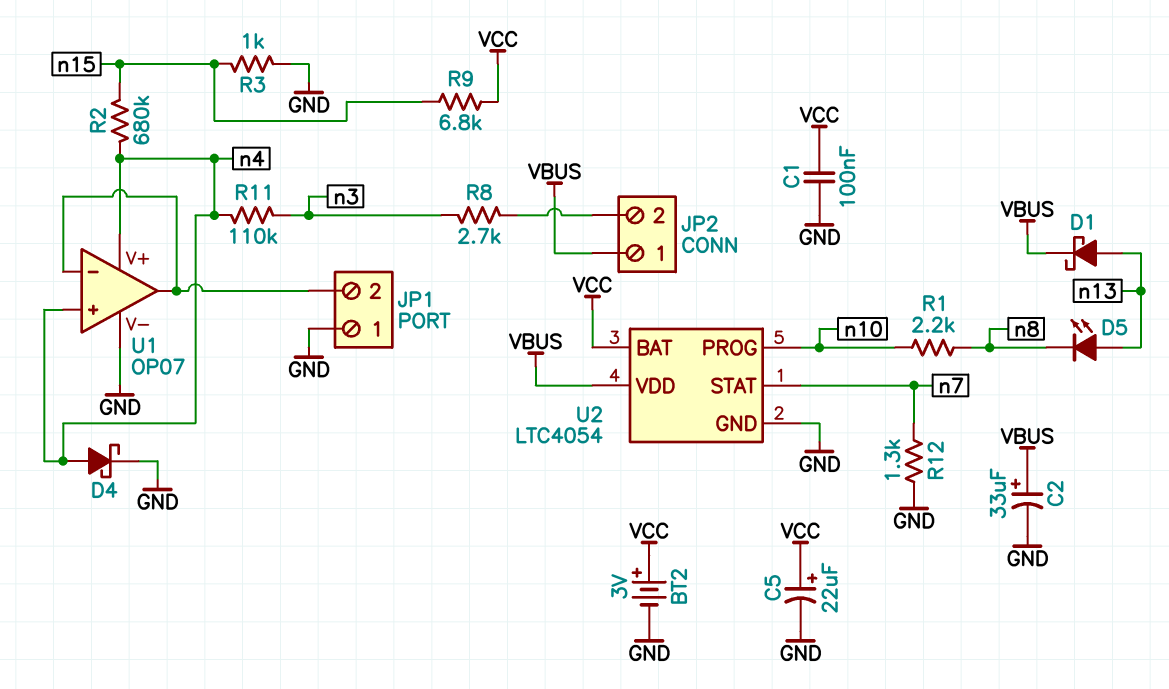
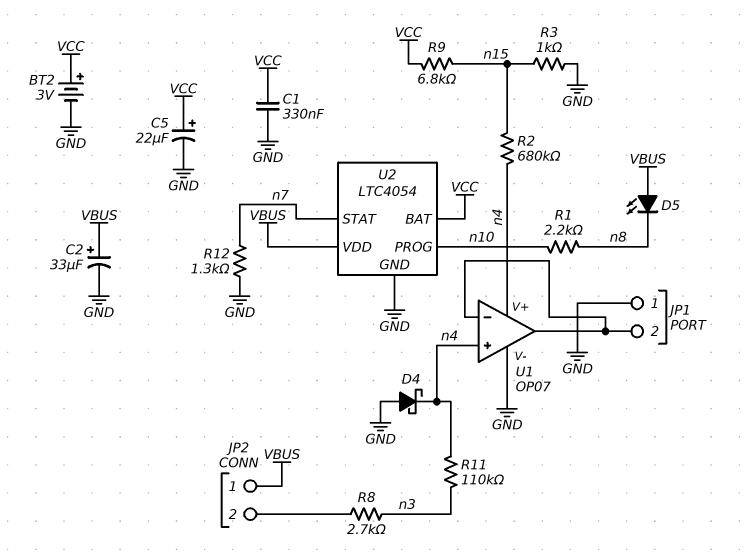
C1: 100nF (GND, VCC) -> 330nF (GND, VCC)
D1: schottky (A n13, K VBUS) -> none
D4: schottky (A n4, K GND) -> schottky (A GND, K n4)
D5: LED (A n13, K n8) -> LED (A VBUS, K n8)

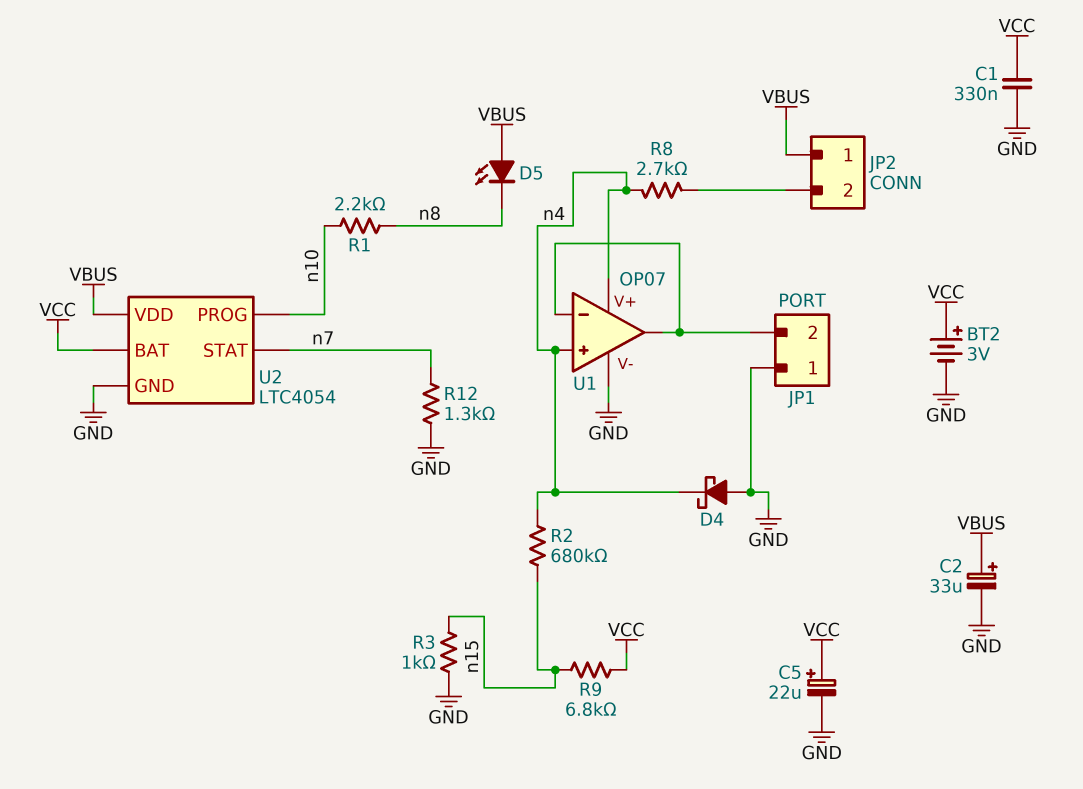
R8: 2.7k (JP2/2, n3) -> 2.7k (JP2/2, n4)
R11: 110k (n3, n4) -> none

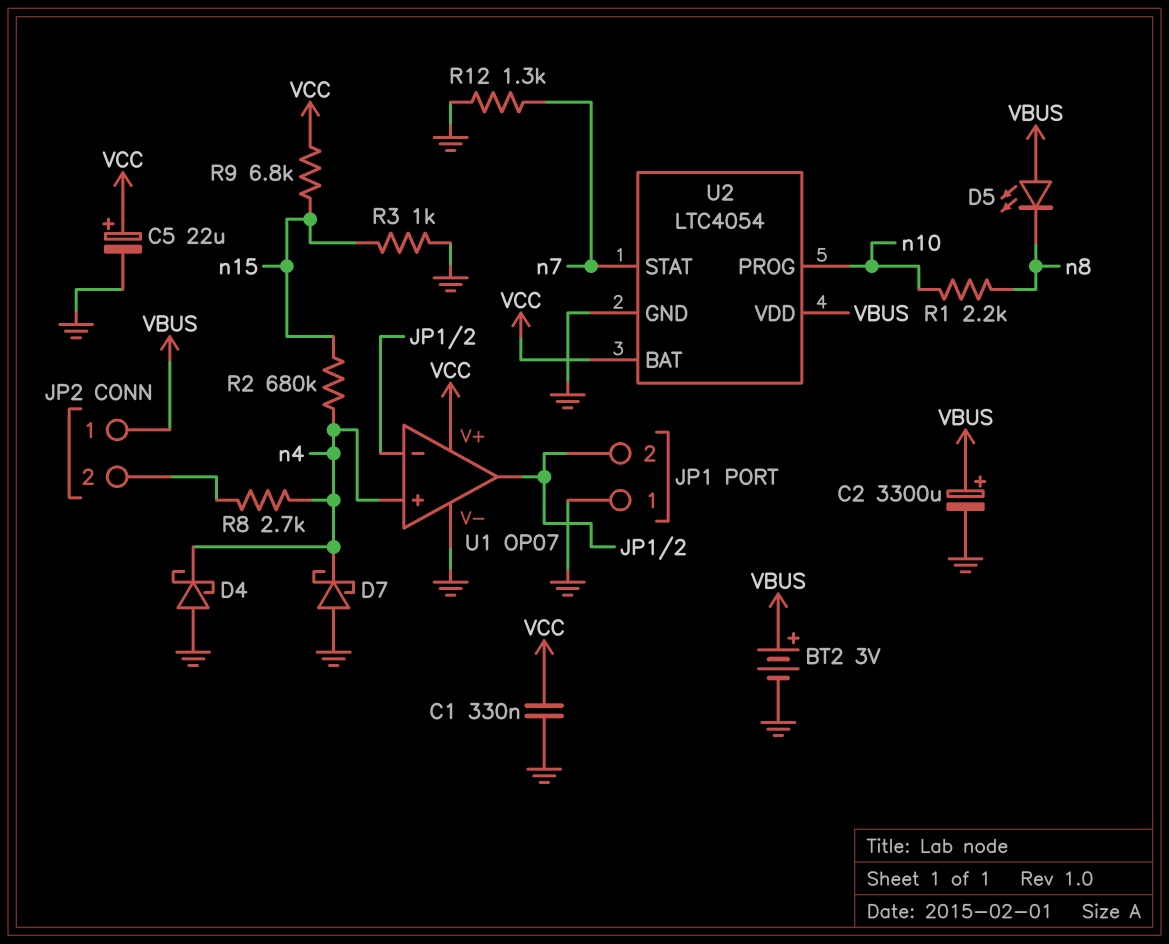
BT2: 3V (plus VCC, minus GND) -> 3V (plus VBUS, minus GND)
C2: 33uF (plus VBUS, minus GND) -> 3300uF (plus VBUS, minus GND)
D7: none -> schottky (A GND, K n4)
U1 pin V+: n4 -> VCC

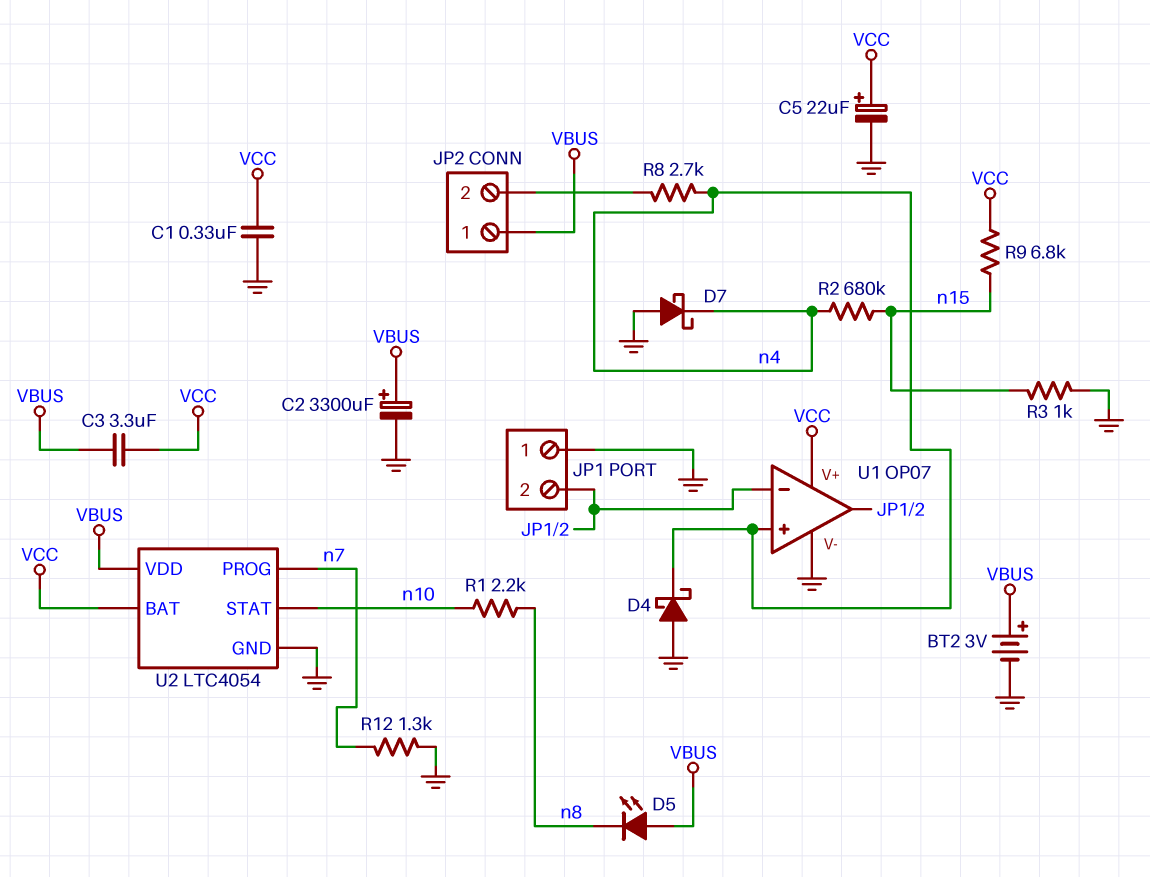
C3: none -> 3.3uF (VBUS, VCC)
U2 pin PROG: n10 -> n7
U2 pin STAT: n7 -> n10

